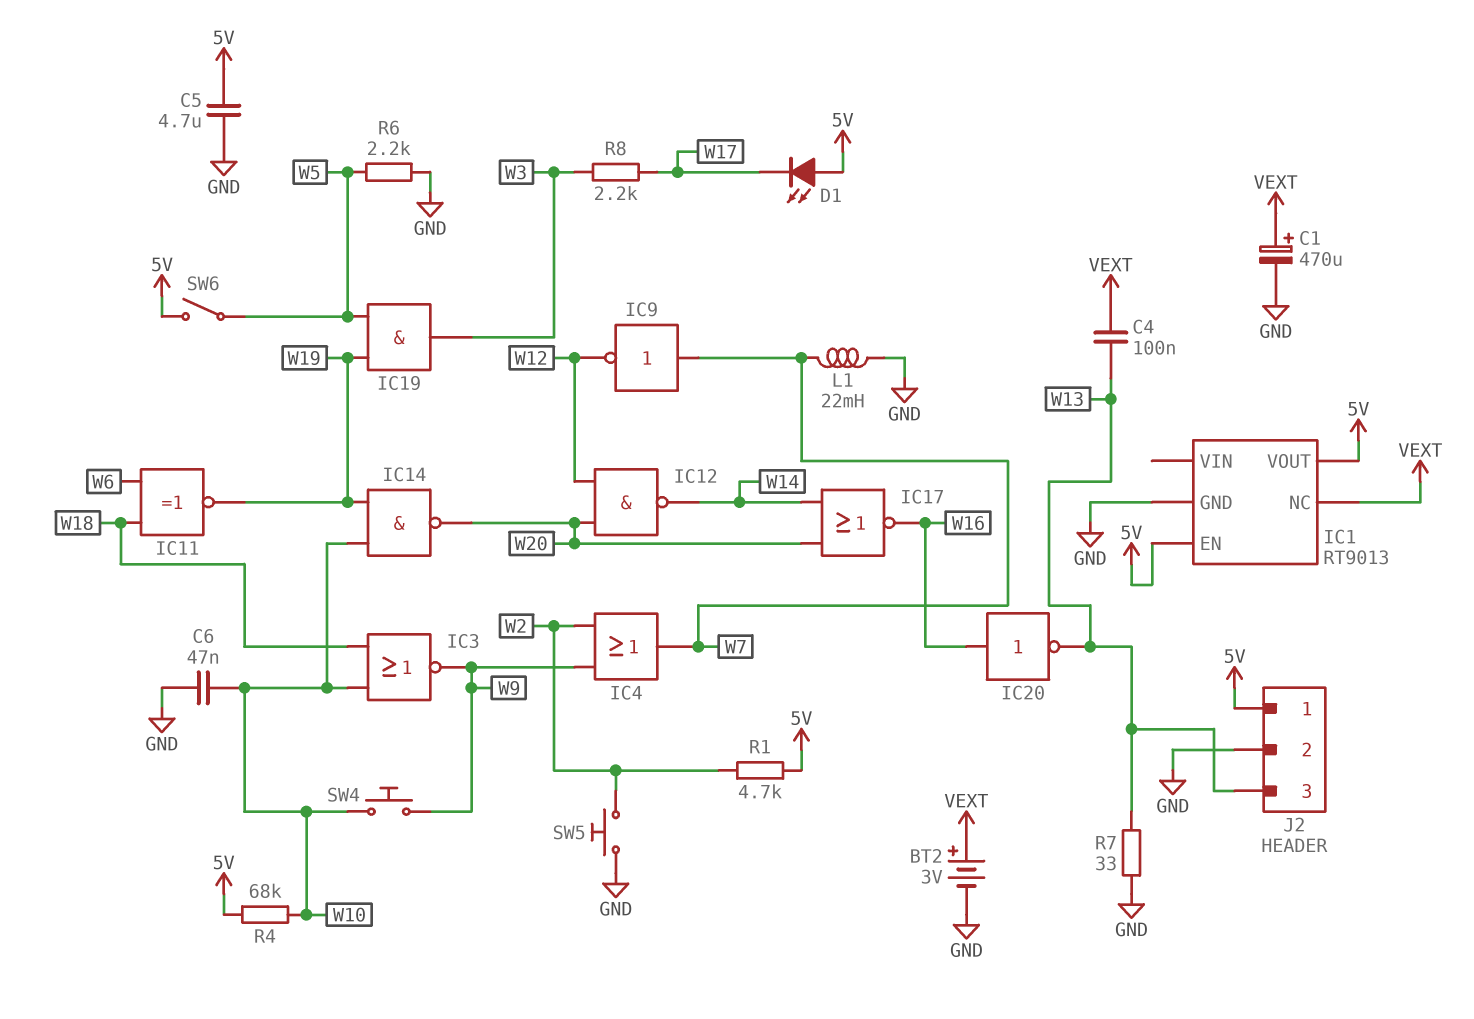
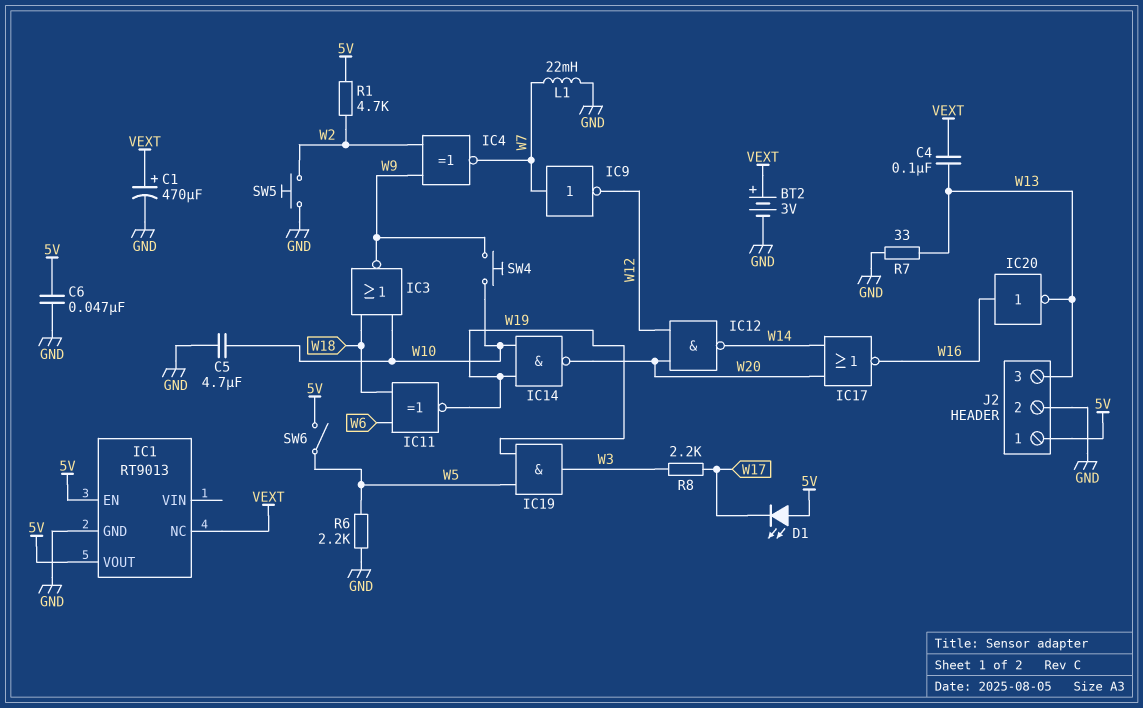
C5: 4.7uF (5V, GND) -> 4.7uF (GND, W10)
C6: 47nF (GND, W10) -> 47nF (5V, GND)
IC4: OR (in W2, in W9, out W7) -> XNOR (in W2, in W9, out W7)
R4: 68k (5V, W10) -> none

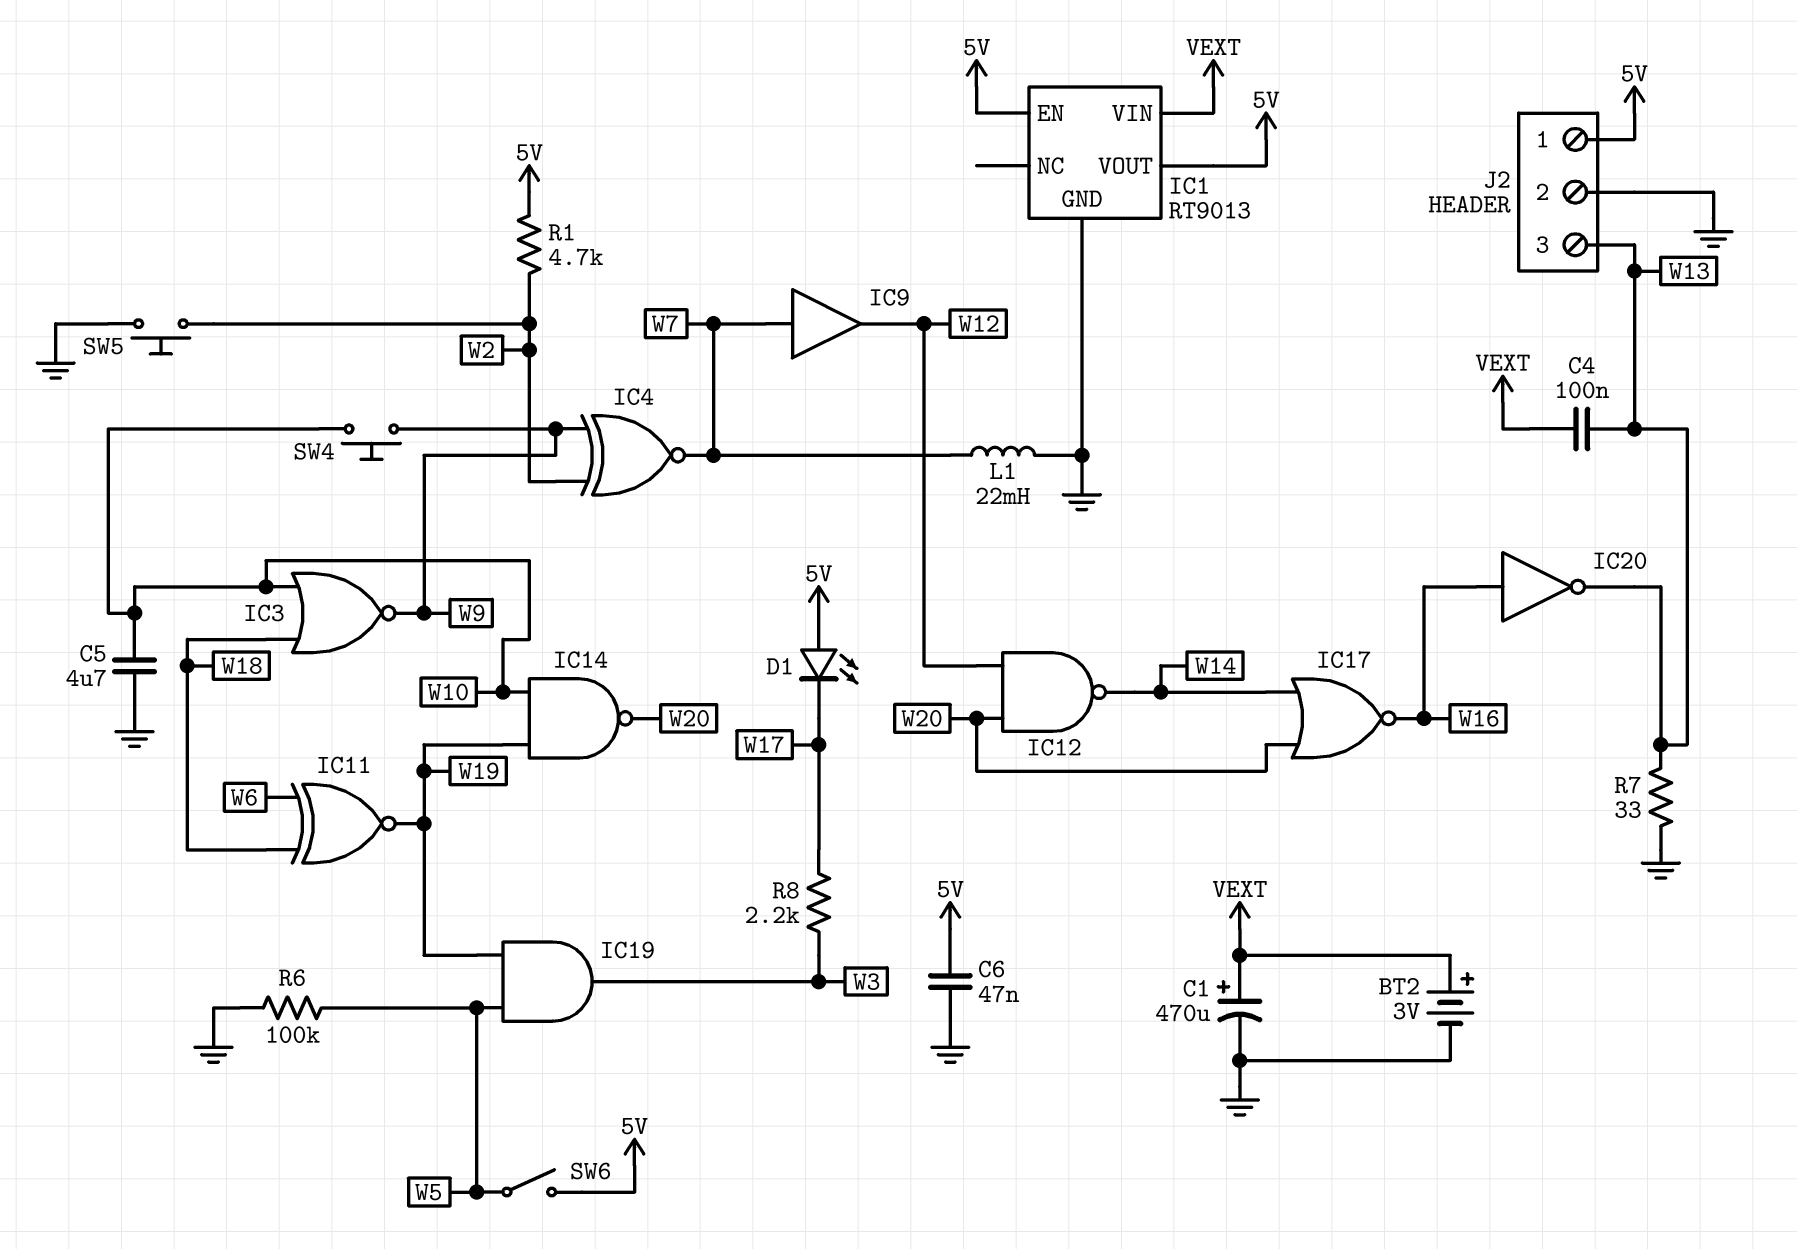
IC1 pin NC: VEXT -> none
IC1 pin VIN: none -> VEXT
IC9: NOT (in W7, out W12) -> buffer (in W7, out W12)
R6: 2.2k (GND, W5) -> 100k (GND, W5)

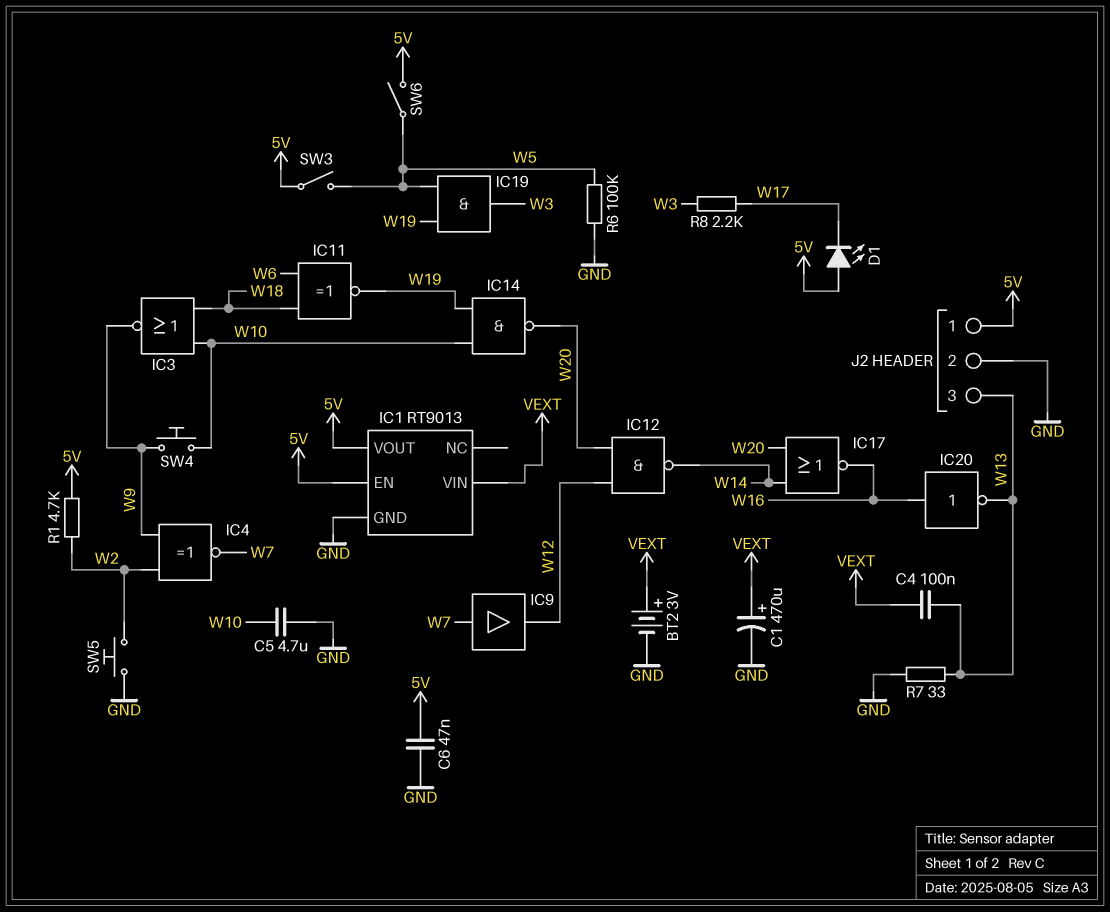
L1: 22mH (GND, W7) -> none
SW3: none -> switch (5V, W5)

